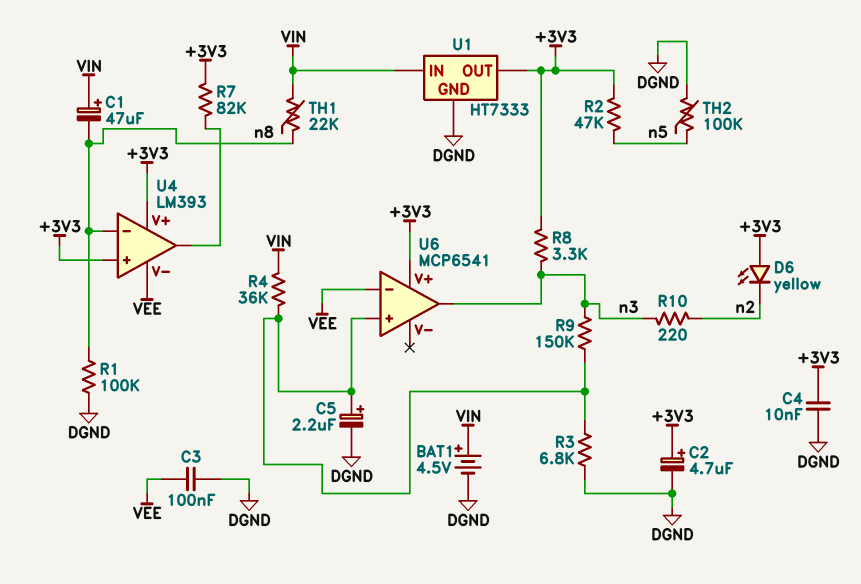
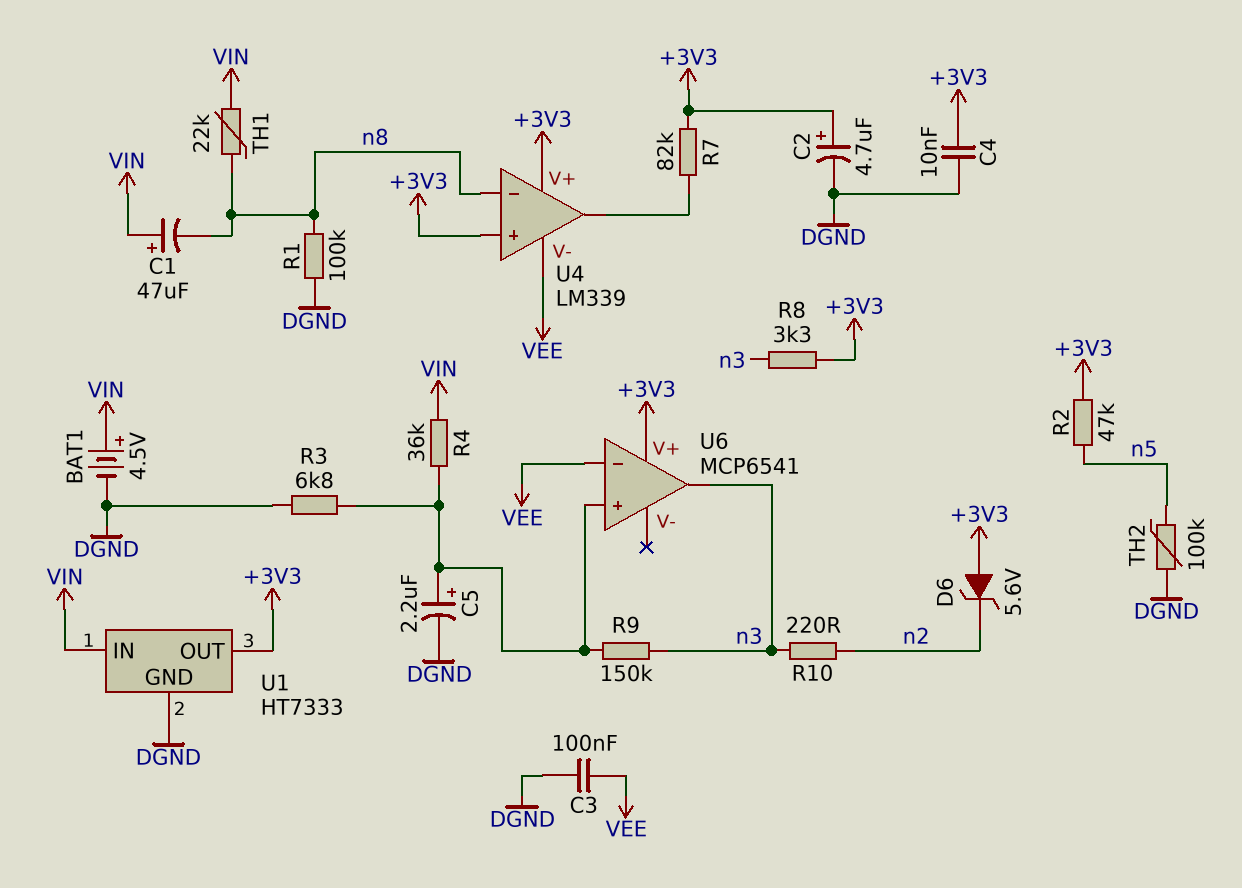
D6: LED yellow (A +3V3, K n2) -> zener 5.6V (A +3V3, K n2)
U4: LM393 -> LM339

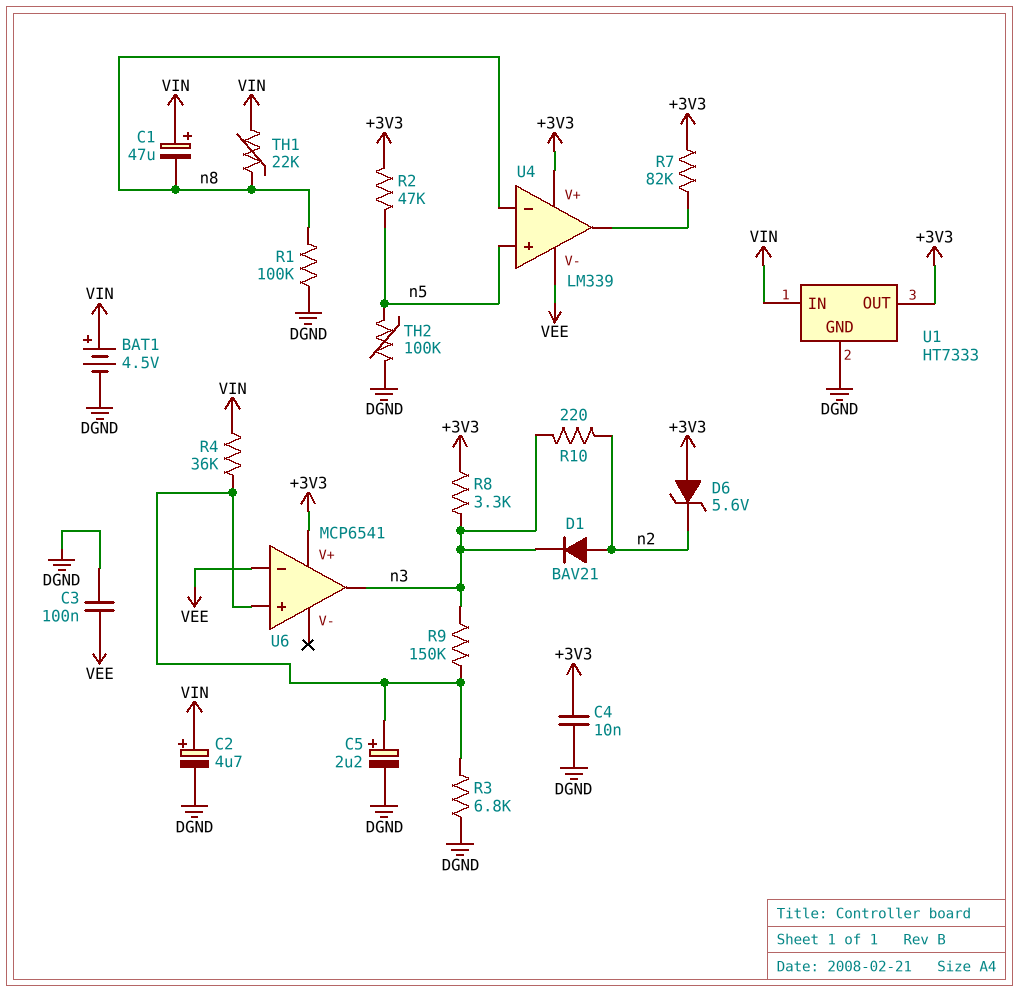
C2: 4.7uF (plus +3V3, minus DGND) -> 4.7uF (plus VIN, minus DGND)
D1: none -> diode BAV21 (A n2, K n3)
U4 pin in+: +3V3 -> n5

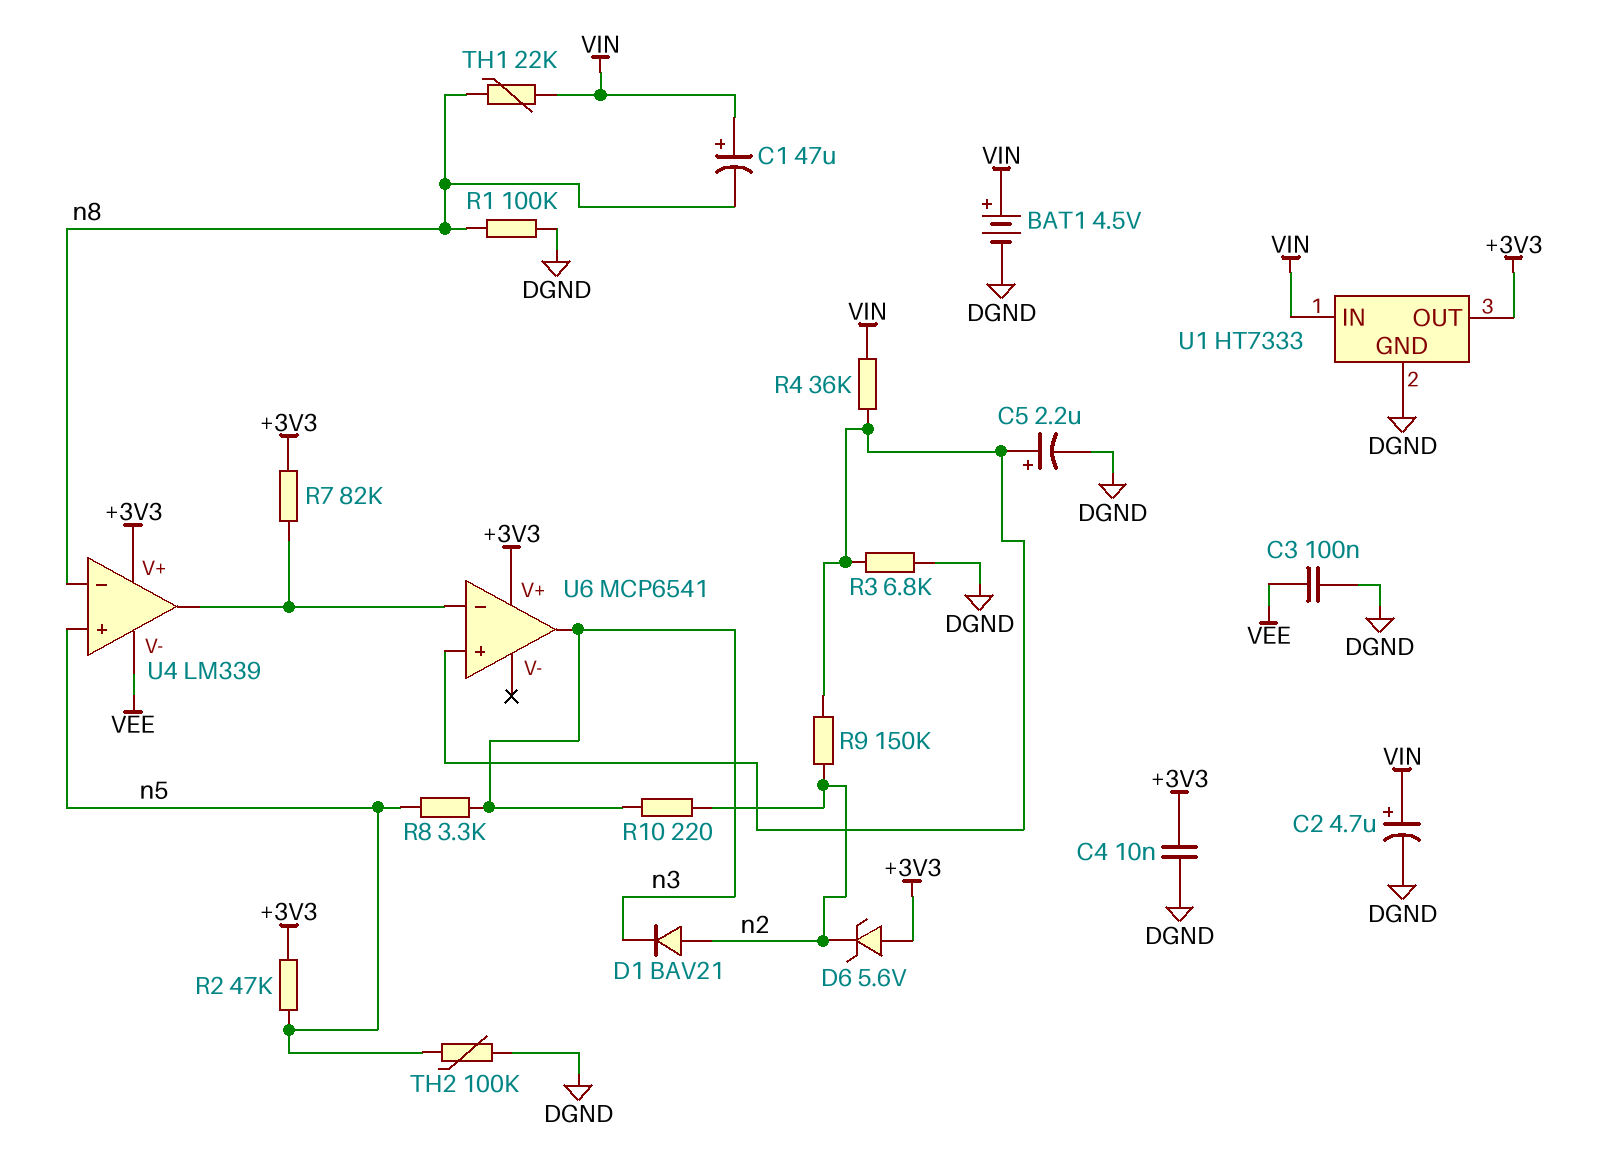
R8: 3.3k (+3V3, n3) -> 3.3k (n3, n5)
R9: 150k (U6/in+, n3) -> 150k (U6/in+, n2)
U6 pin in-: VEE -> U4/out

